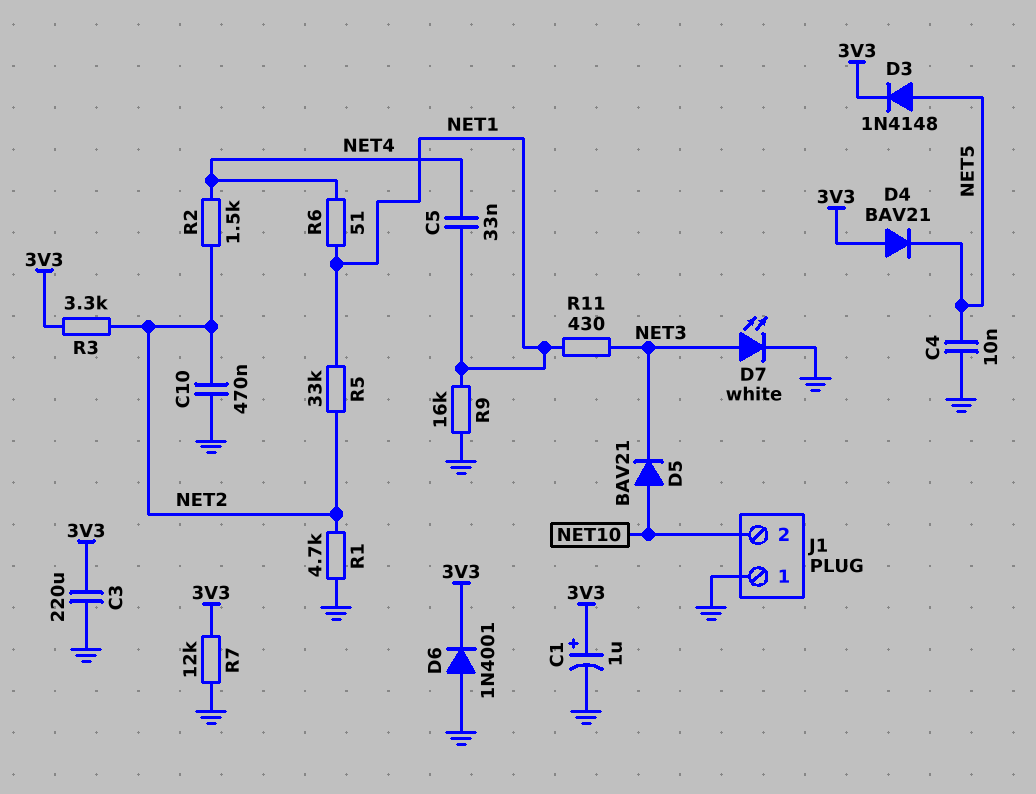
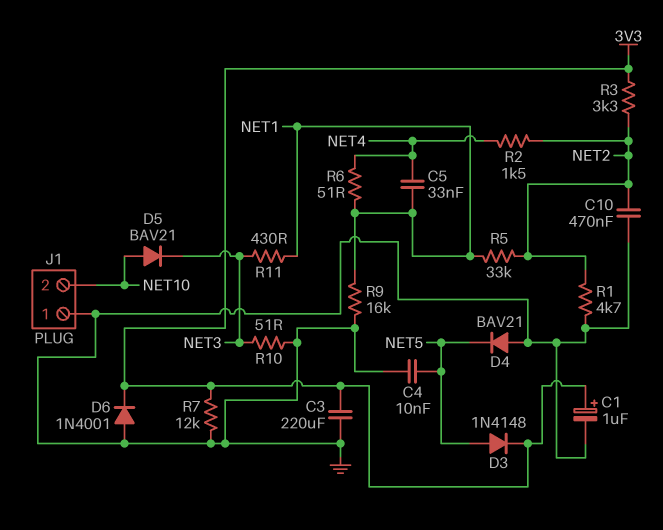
D4: diode BAV21 (A 3V3, K NET5) -> diode BAV21 (A GND, K NET5)
D7: LED white (A NET3, K GND) -> none
R10: none -> 51 (GND, NET3)

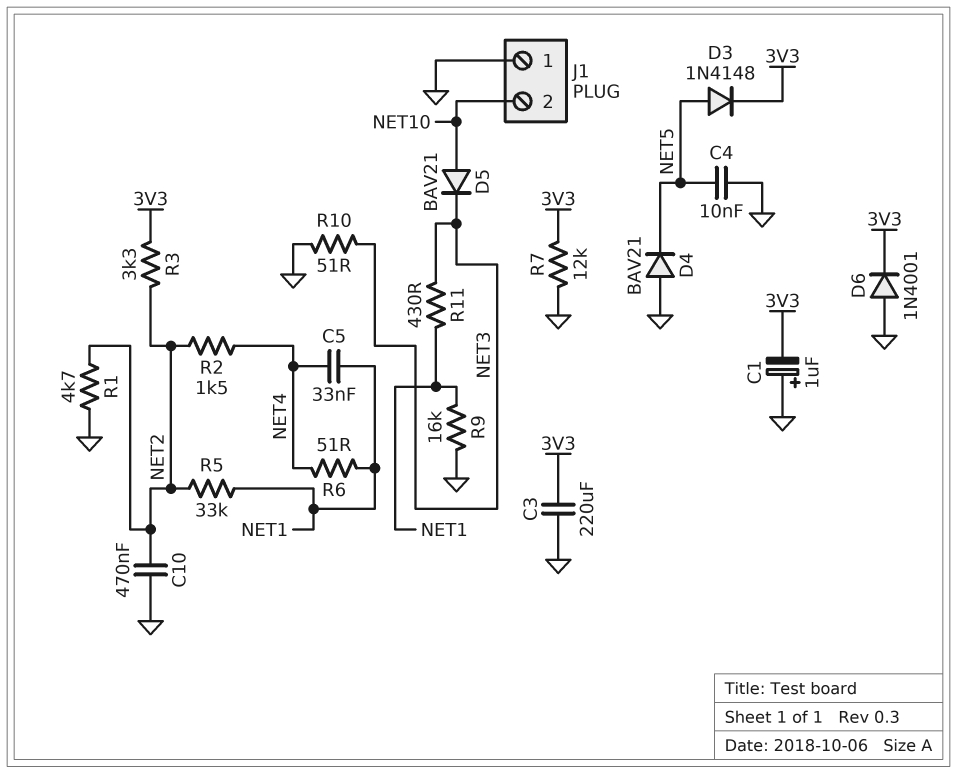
C1: 1uF (plus 3V3, minus GND) -> 1uF (plus GND, minus 3V3)

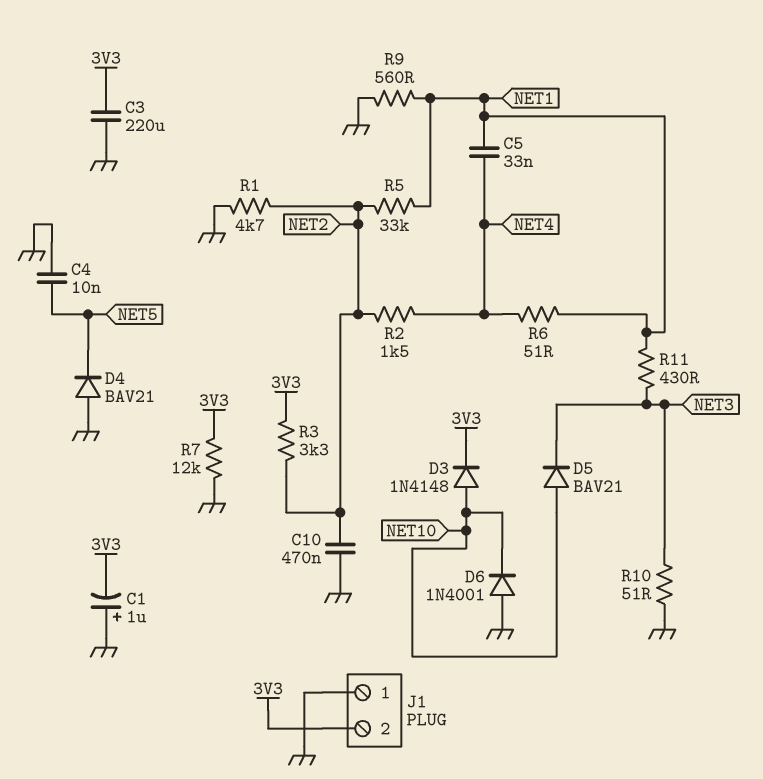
D3: diode 1N4148 (A NET5, K 3V3) -> diode 1N4148 (A NET10, K 3V3)
D6: diode 1N4001 (A GND, K 3V3) -> diode 1N4001 (A GND, K NET10)
J1 pin 2: NET10 -> 3V3
R9: 16k (GND, NET1) -> 560 (GND, NET1)

